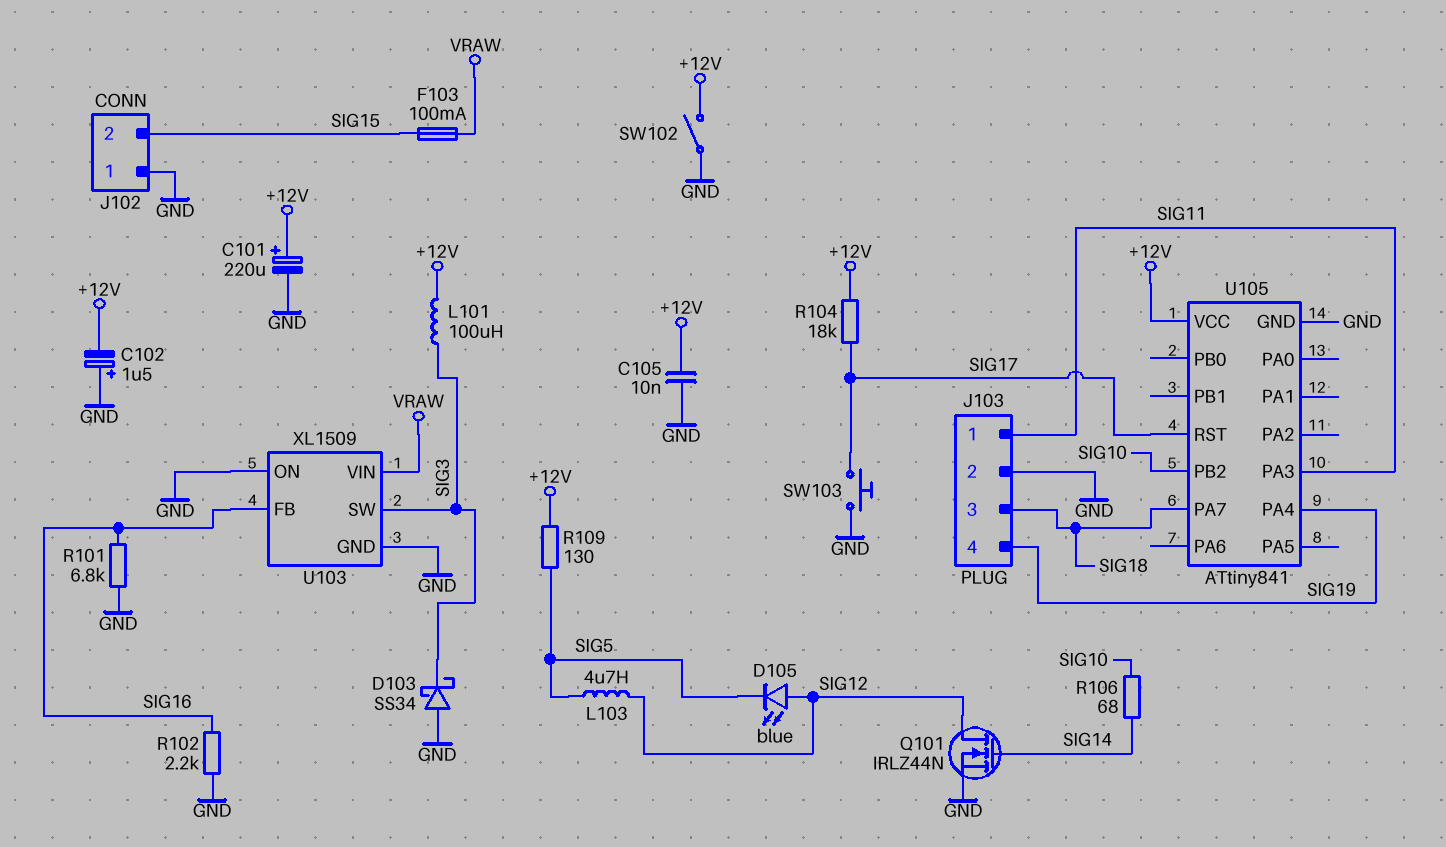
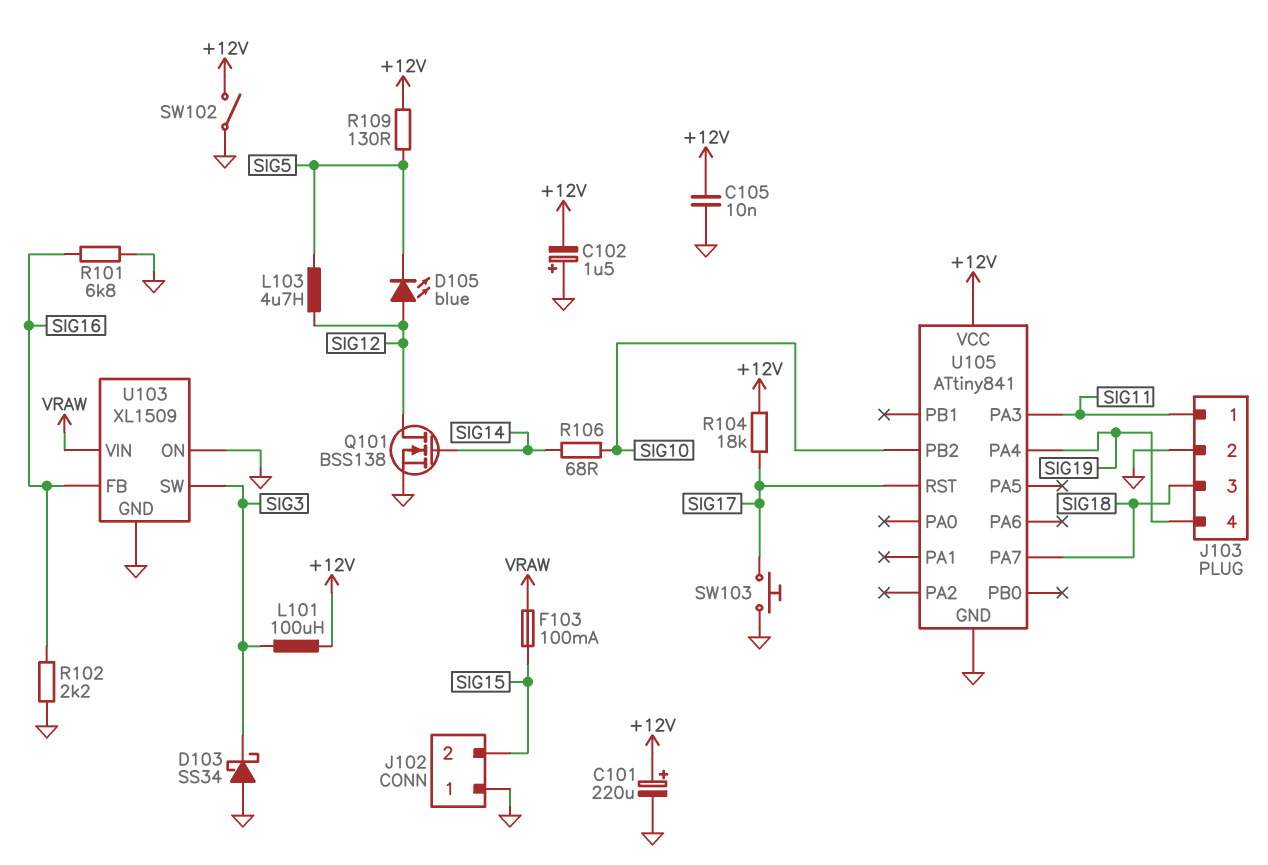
Q101: NMOS IRLZ44N (G SIG14, D SIG12, S GND) -> NMOS BSS138 (G SIG14, D SIG12, S GND)

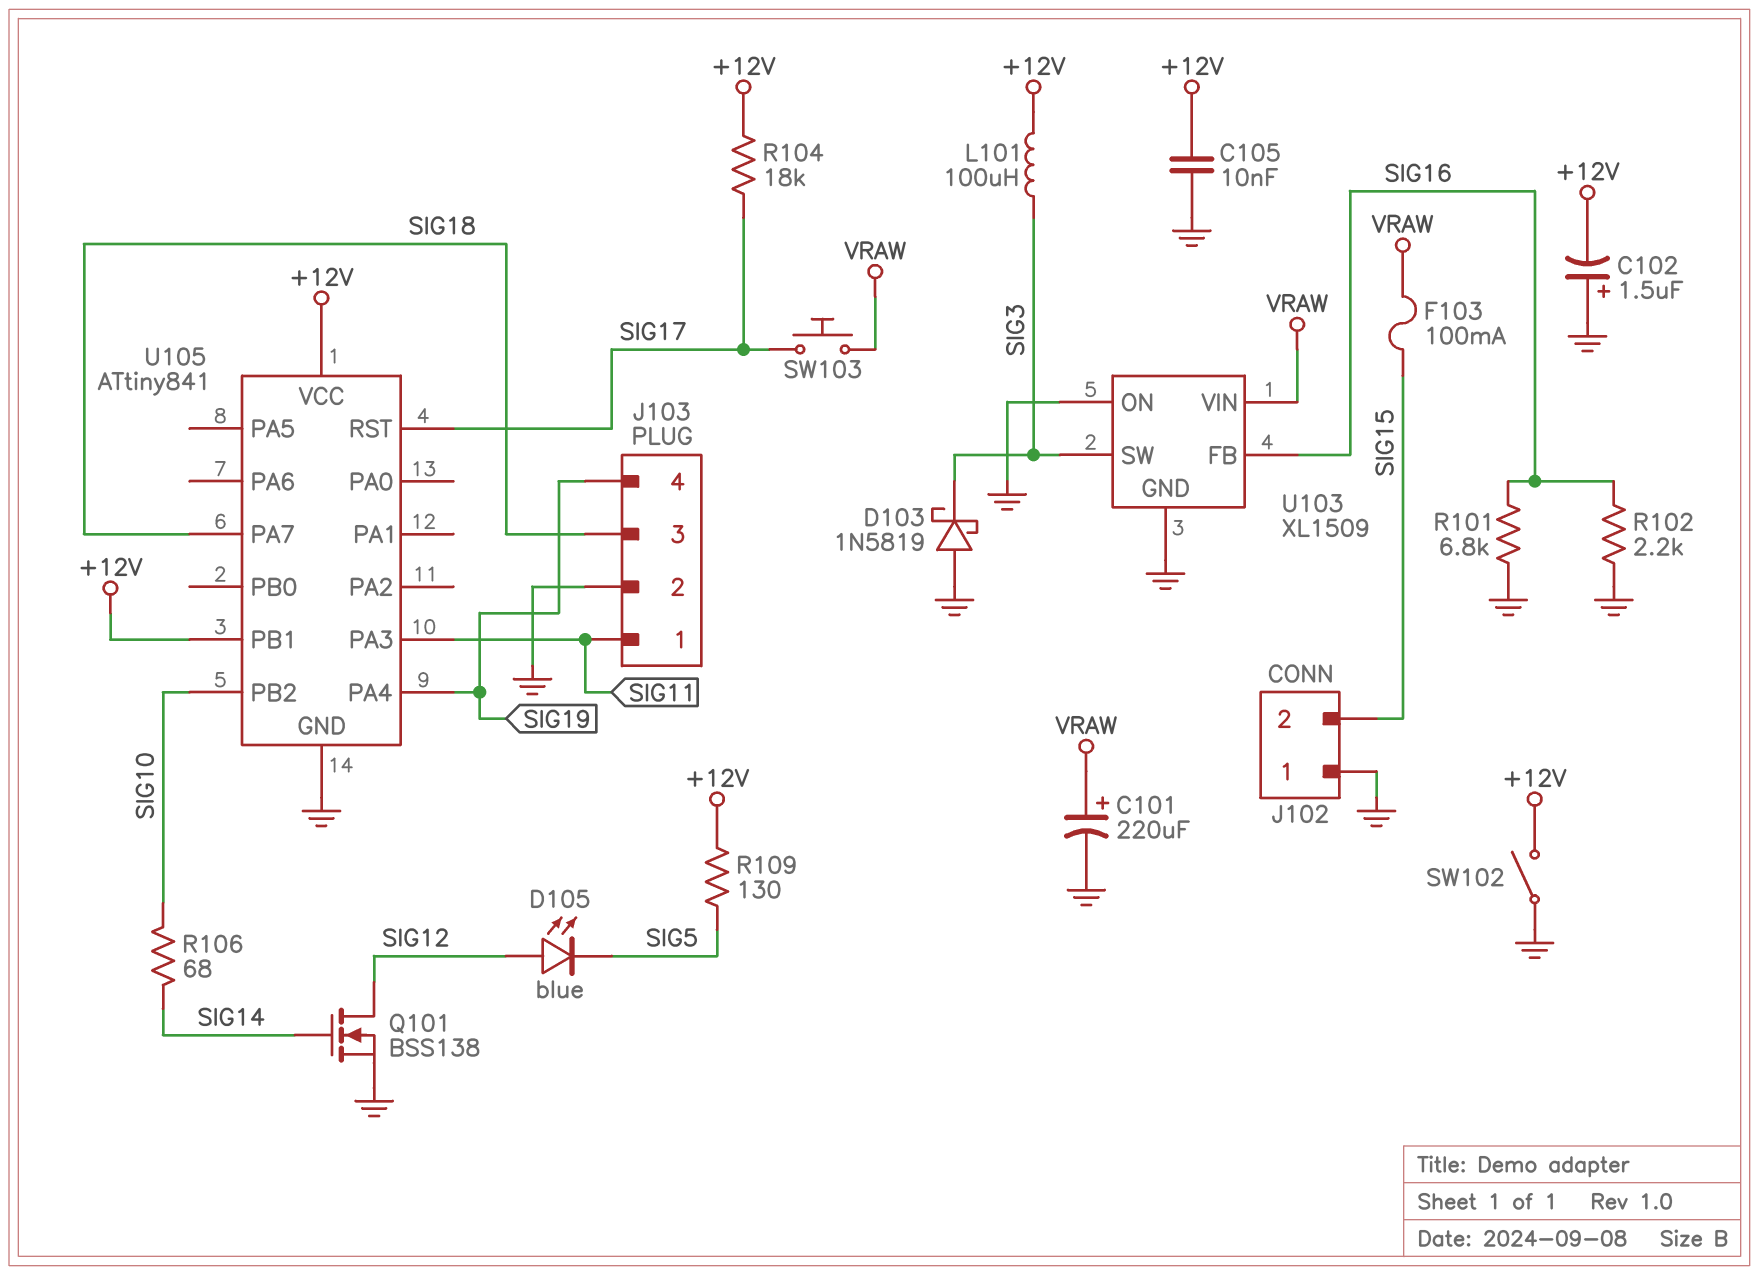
C101: 220uF (plus +12V, minus GND) -> 220uF (plus VRAW, minus GND)
D103: schottky SS34 (A GND, K SIG3) -> schottky 1N5819 (A GND, K SIG3)
L103: 4.7uH (SIG5, SIG12) -> none
SW103: button (GND, SIG17) -> button (SIG17, VRAW)
U105 pin PB1: none -> +12V

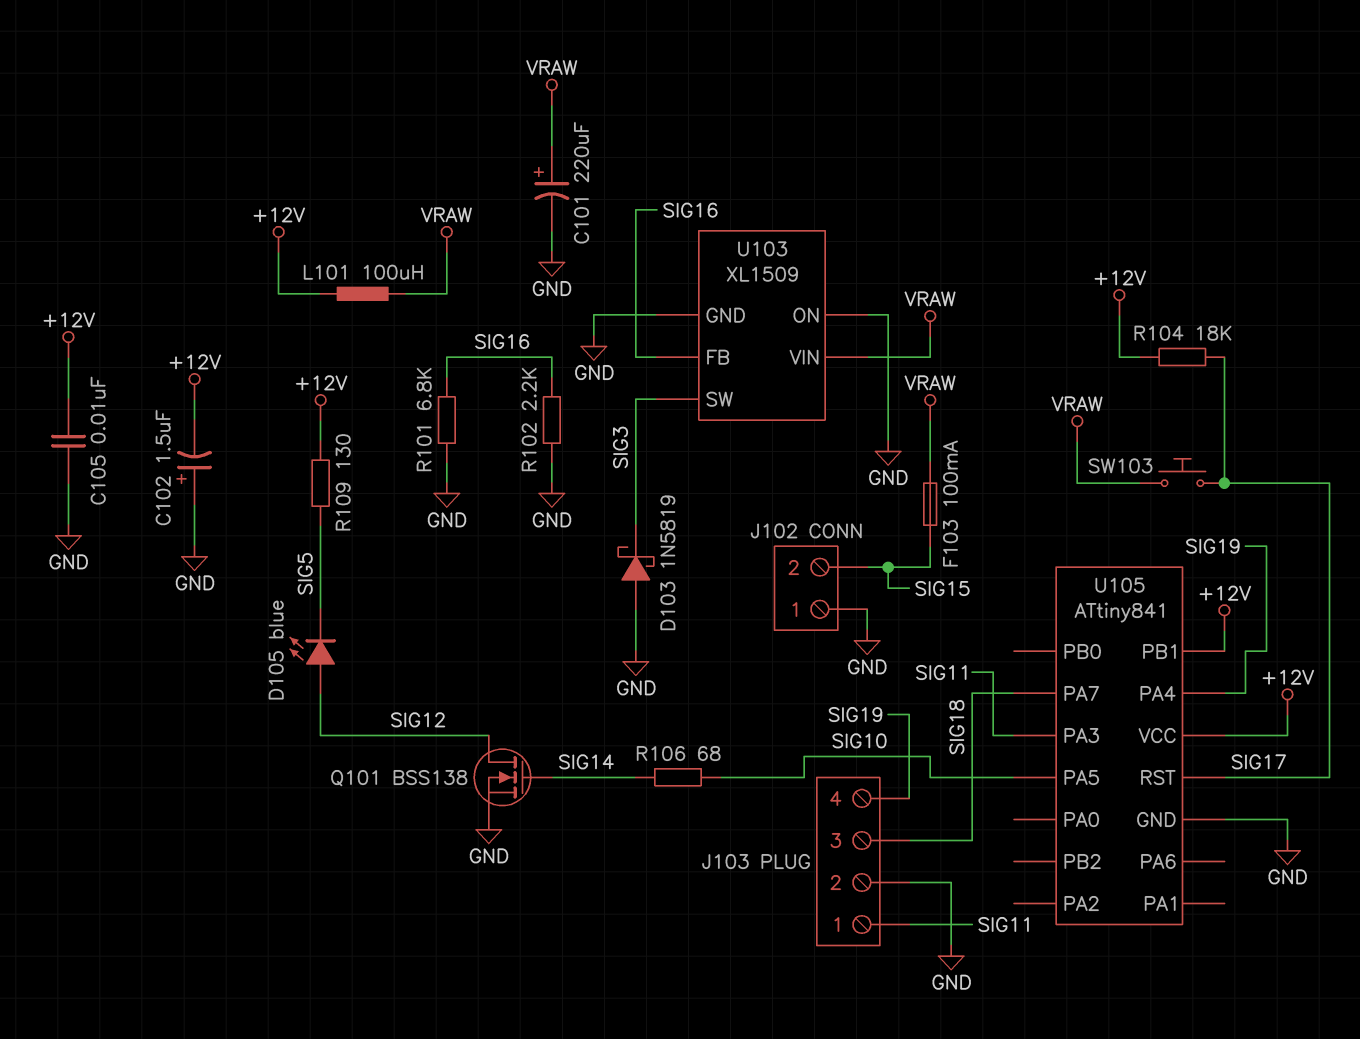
L101: 100uH (+12V, SIG3) -> 100uH (+12V, VRAW)
SW102: switch (+12V, GND) -> none
U105 pin PA5: none -> SIG10
U105 pin PB2: SIG10 -> none

